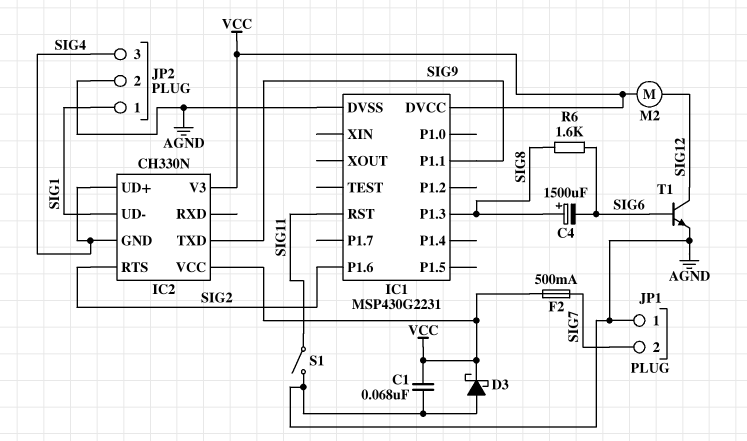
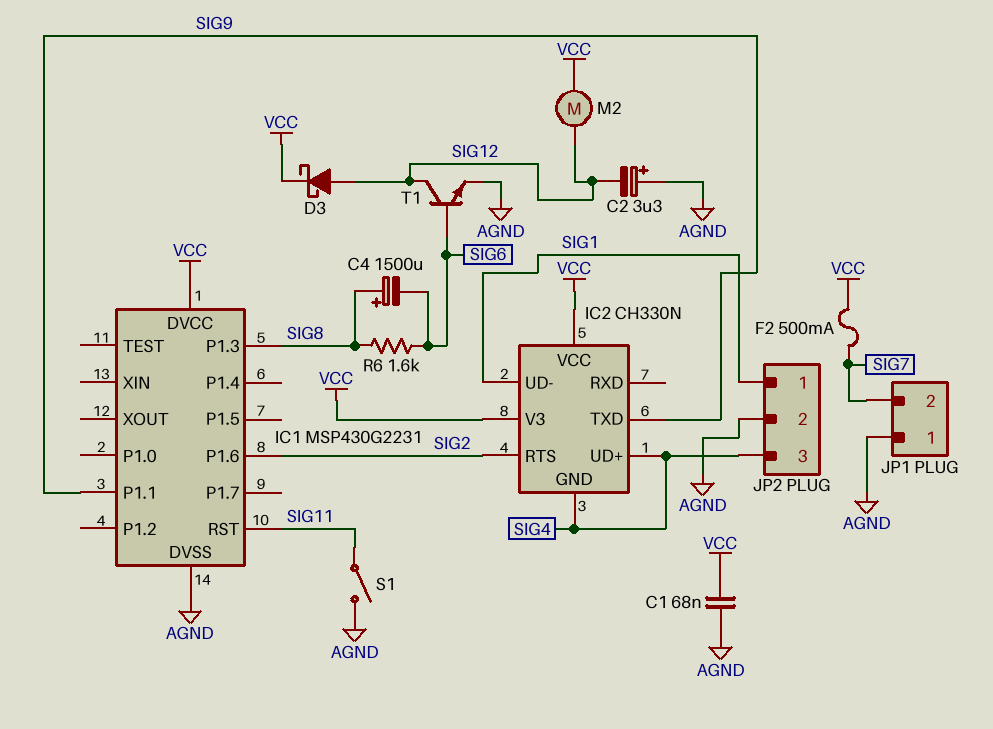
C2: none -> 3.3uF (plus AGND, minus SIG12)
D3: schottky (A AGND, K VCC) -> schottky (A SIG12, K VCC)

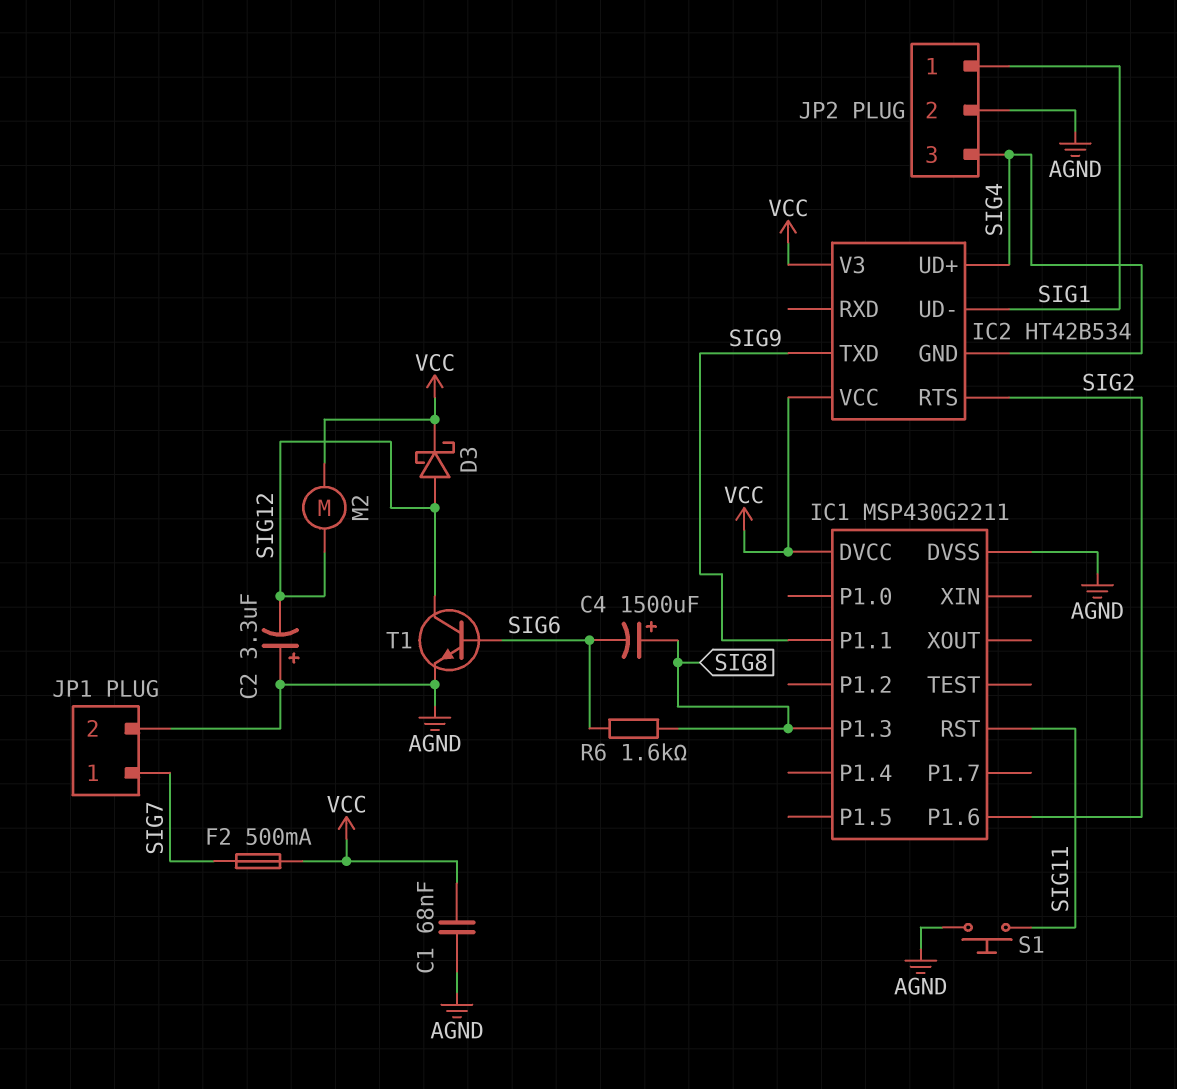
IC1: MSP430G2231 -> MSP430G2211
IC2: CH330N -> HT42B534
JP1 pin 1: AGND -> SIG7
JP1 pin 2: SIG7 -> AGND
S1: switch (AGND, SIG11) -> button (AGND, SIG11)

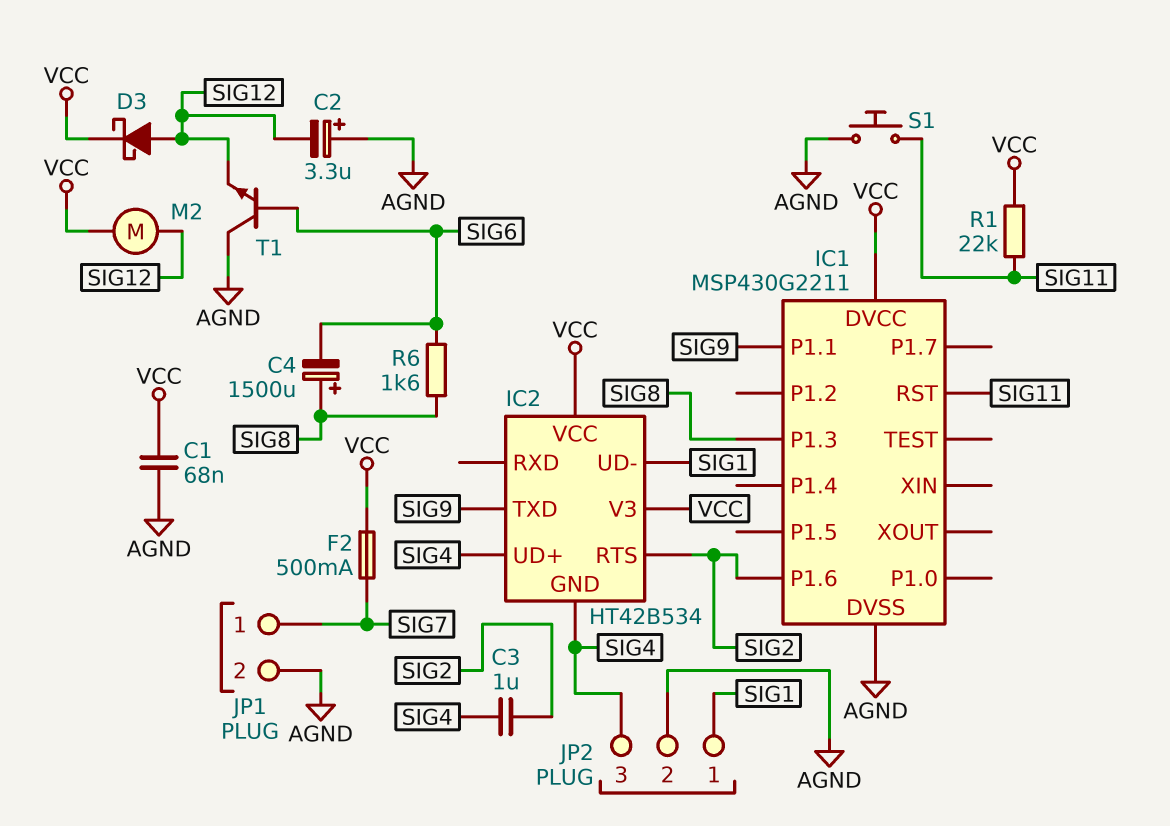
C3: none -> 1uF (SIG2, SIG4)
R1: none -> 22k (SIG11, VCC)
T1: NPN (B SIG6, C SIG12, E AGND) -> NPN (B SIG6, C AGND, E SIG12)

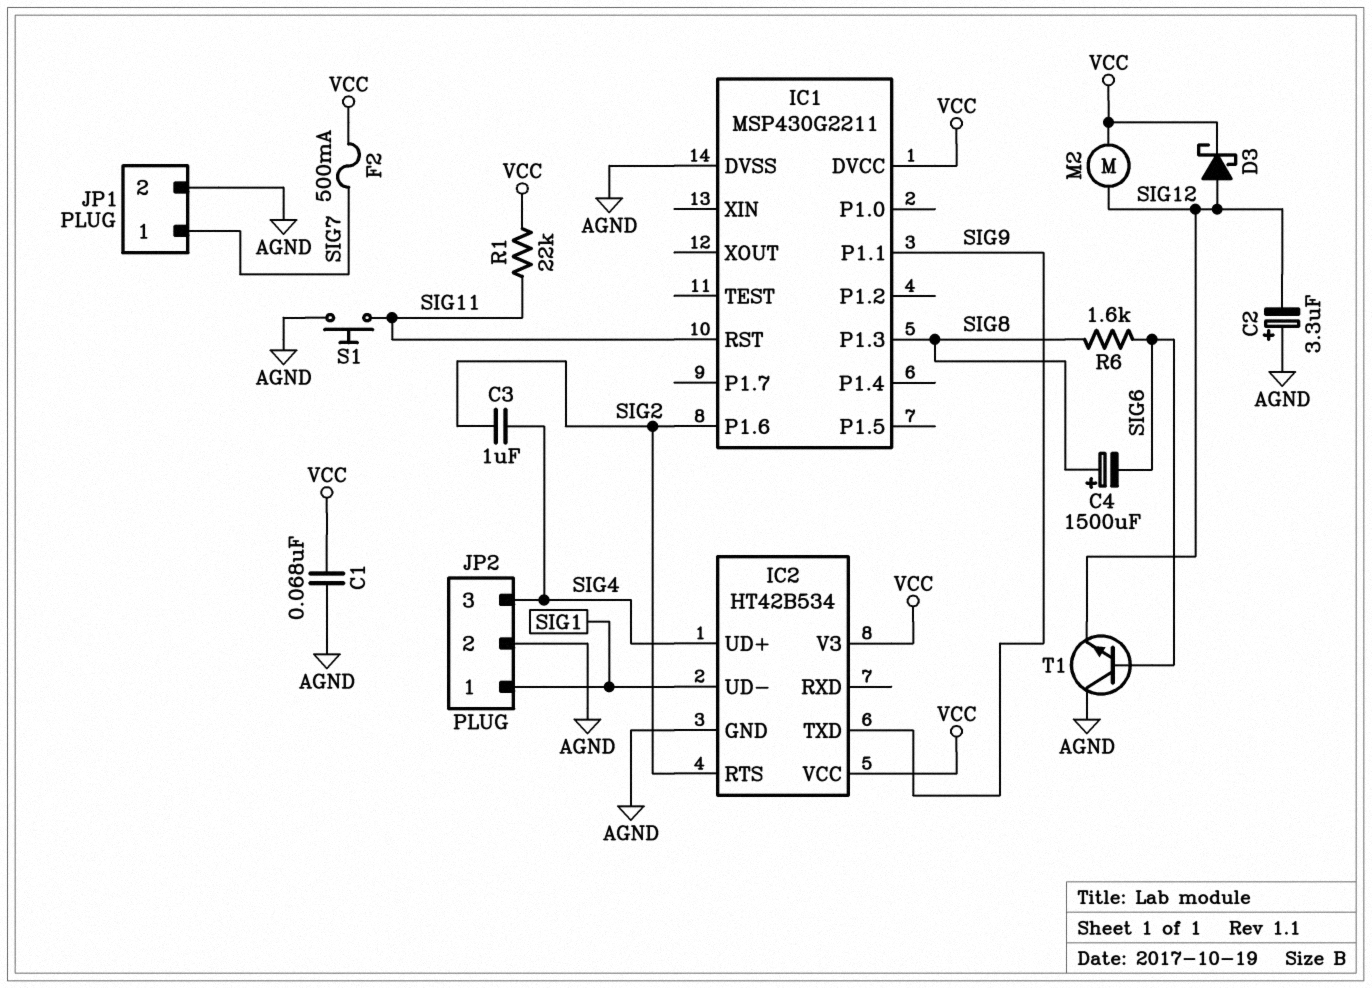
IC2 pin GND: SIG4 -> AGND

